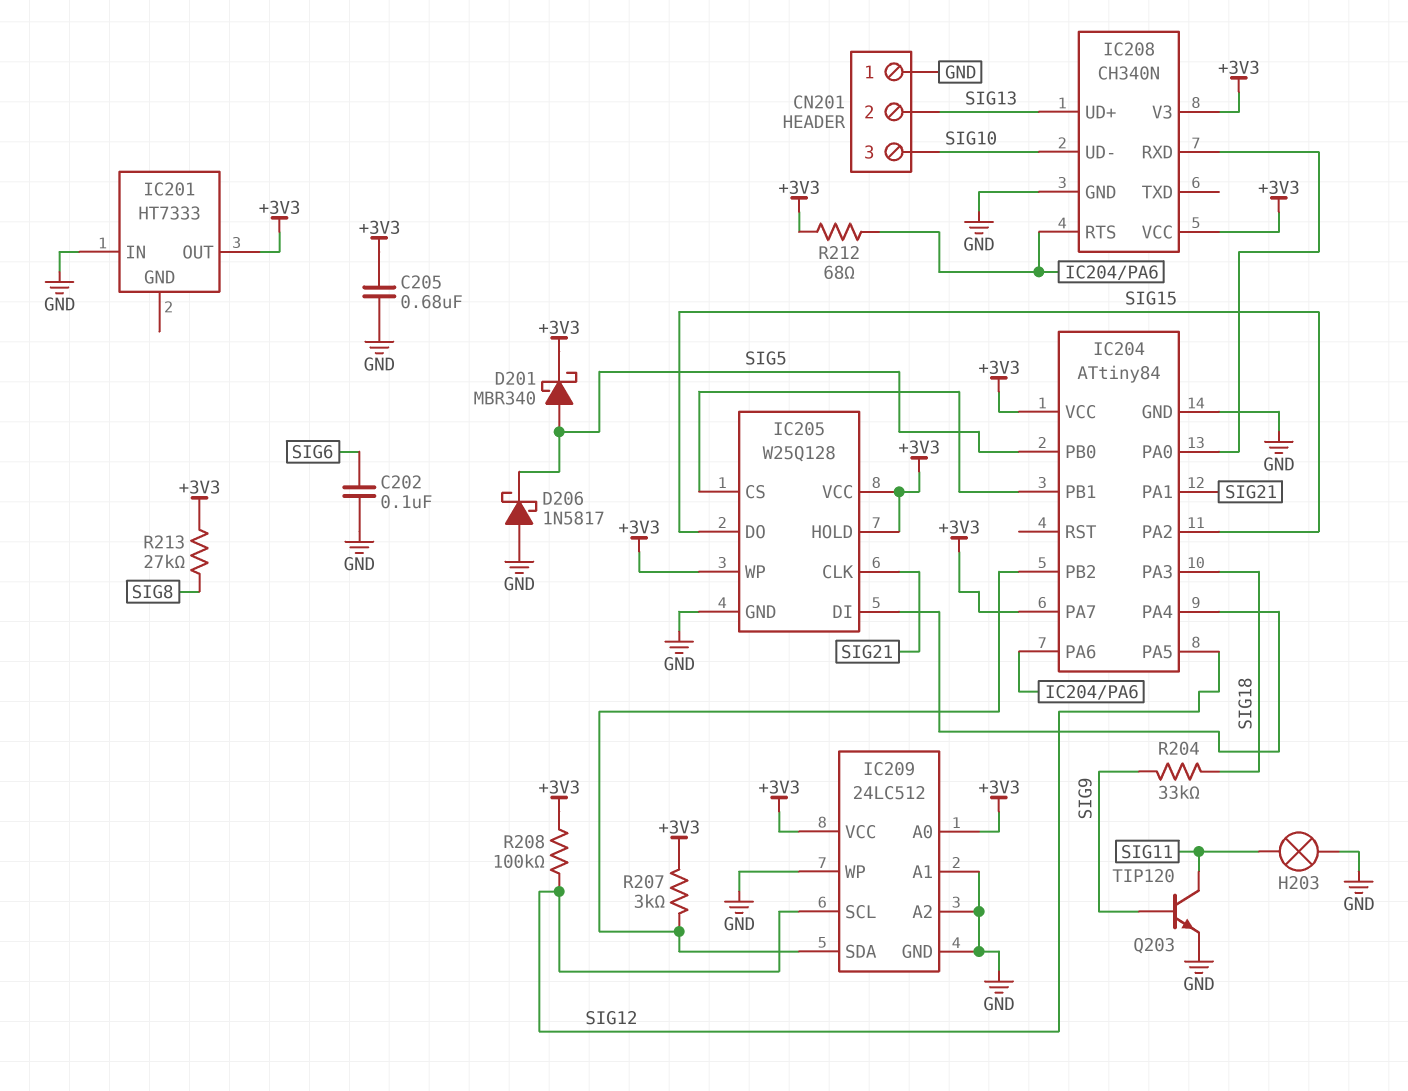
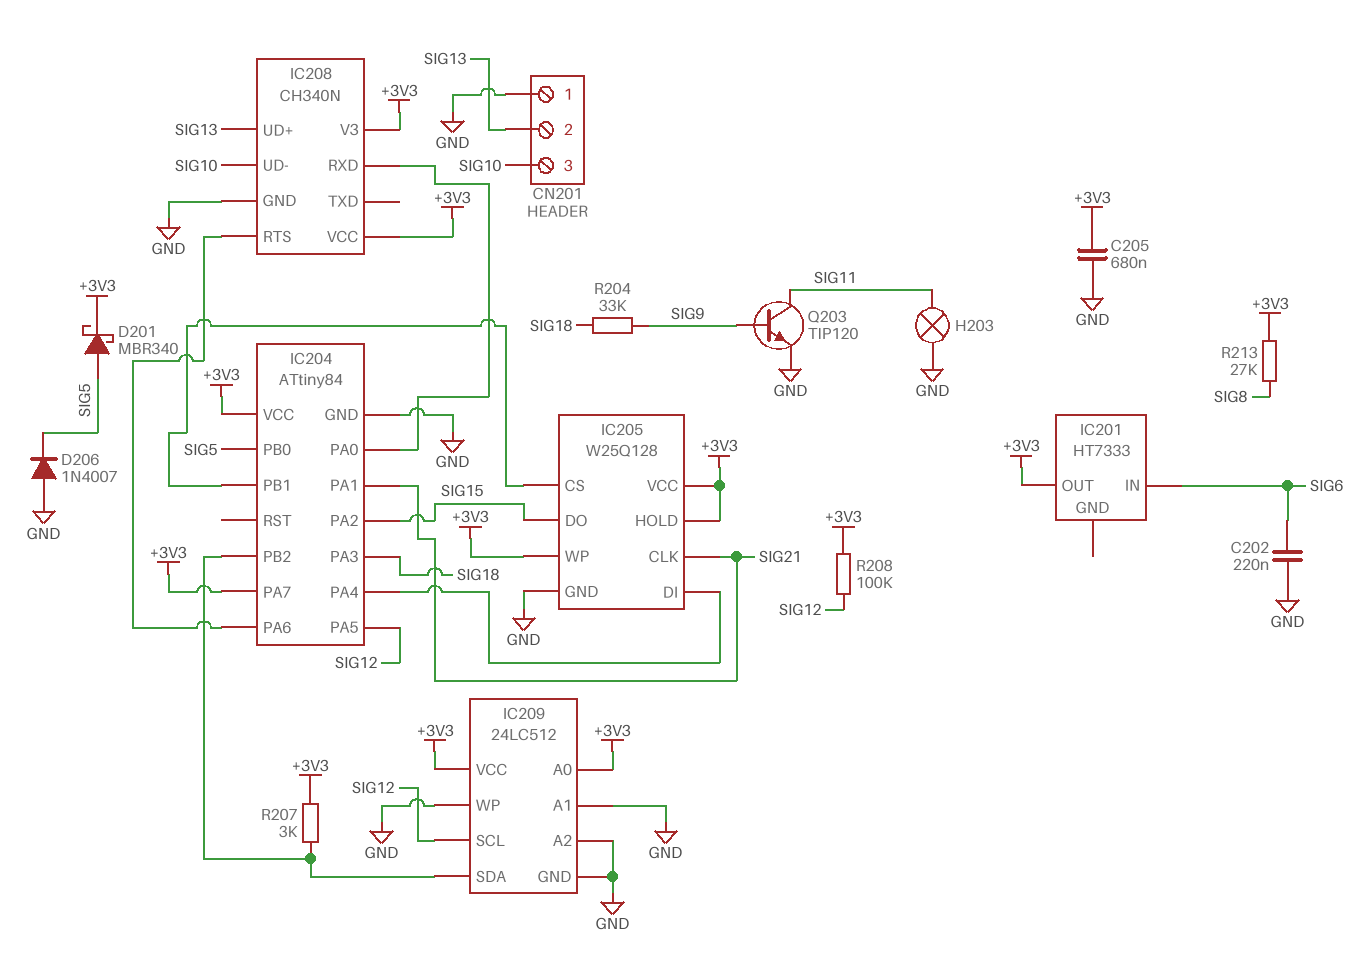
C202: 100nF (GND, SIG6) -> 220nF (GND, SIG6)
D206: schottky 1N5817 (A GND, K SIG5) -> diode 1N4007 (A GND, K SIG5)
IC201 pin IN: GND -> SIG6
R212: 68 (+3V3, IC204/PA6) -> none

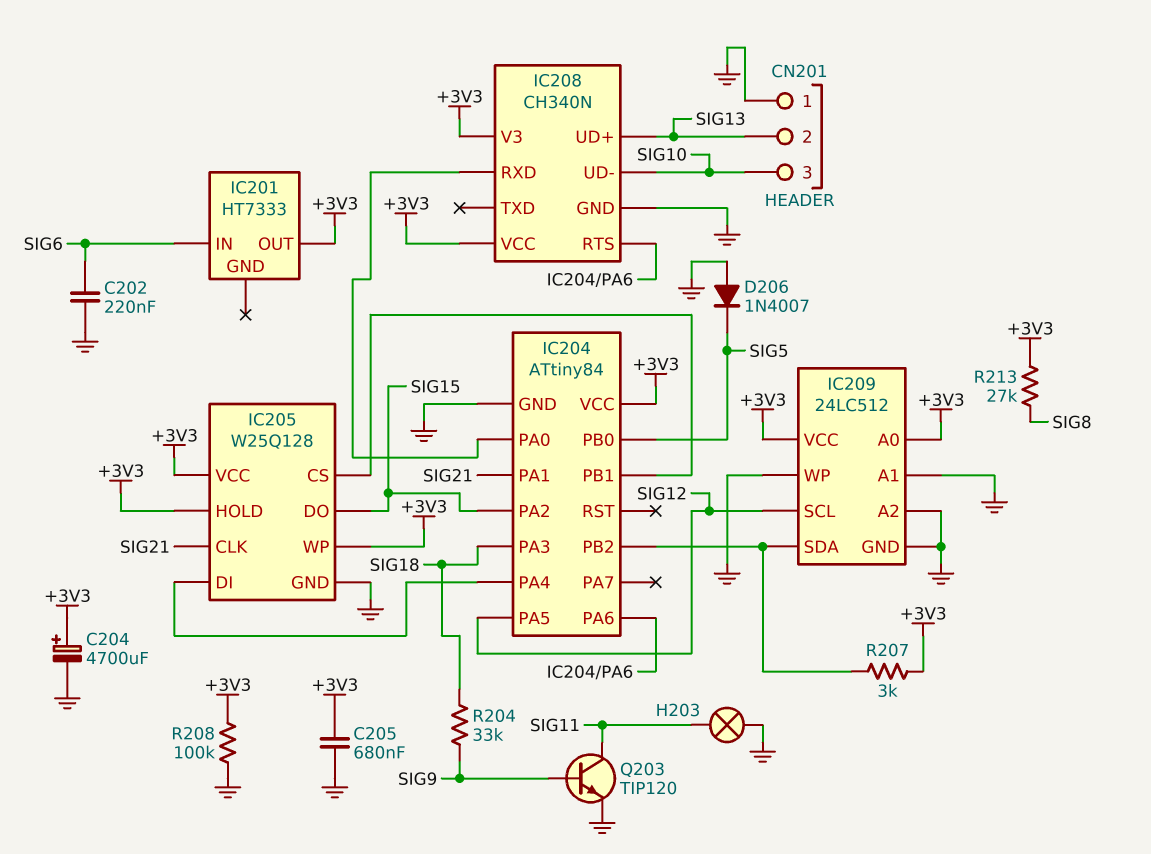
C204: none -> 4700uF (plus +3V3, minus GND)
D201: schottky MBR340 (A SIG5, K +3V3) -> none
IC204 pin PA7: +3V3 -> none
R208: 100k (+3V3, SIG12) -> 100k (+3V3, GND)

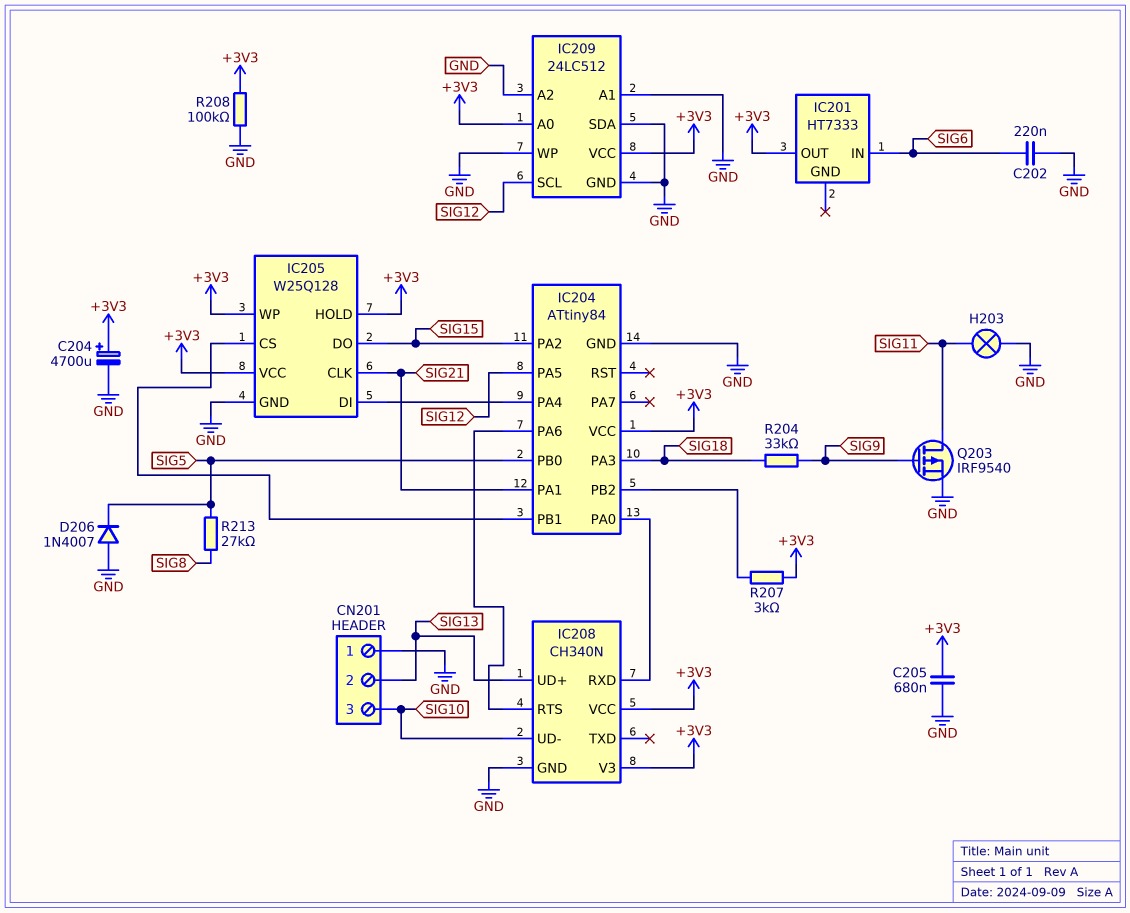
IC209 pin SDA: IC204/PB2 -> GND
Q203: NPN TIP120 (B SIG9, C SIG11, E GND) -> PMOS IRF9540 (G SIG9, D SIG11, S GND)
R213: 27k (+3V3, SIG8) -> 27k (SIG5, SIG8)

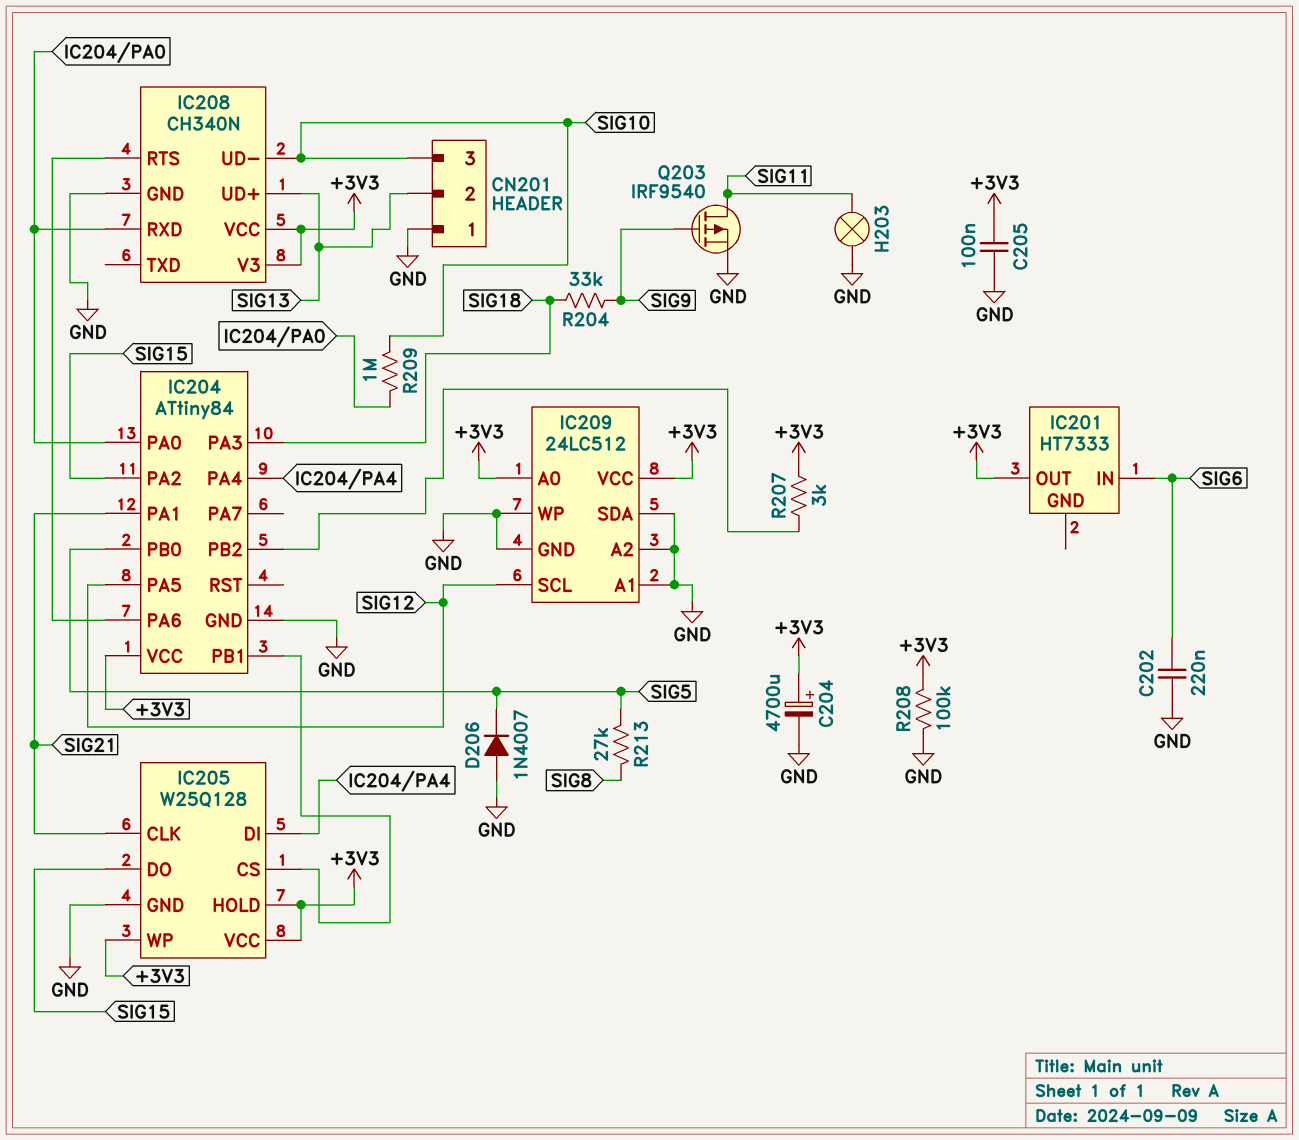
C205: 680nF (+3V3, GND) -> 100nF (+3V3, GND)
R209: none -> 1M (IC204/PA0, SIG10)

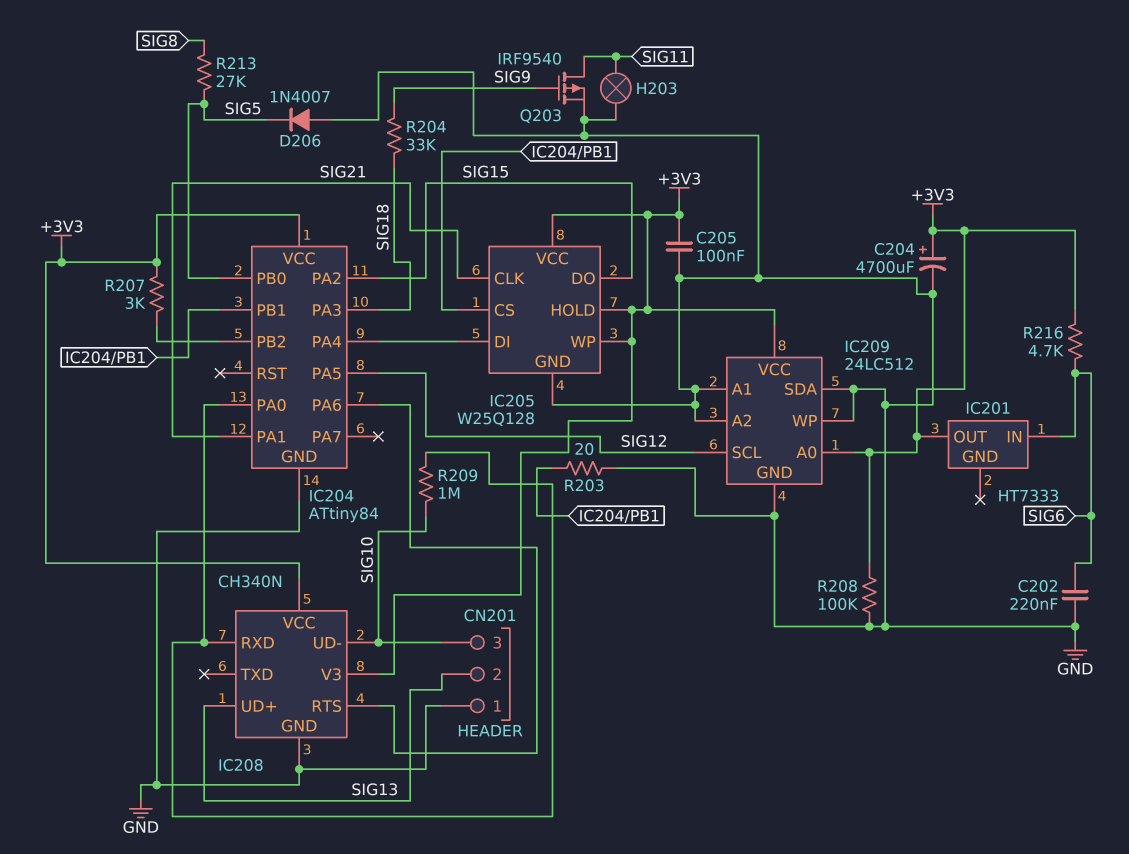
R203: none -> 20 (GND, IC204/PB1)
R216: none -> 4.7k (+3V3, SIG6)

